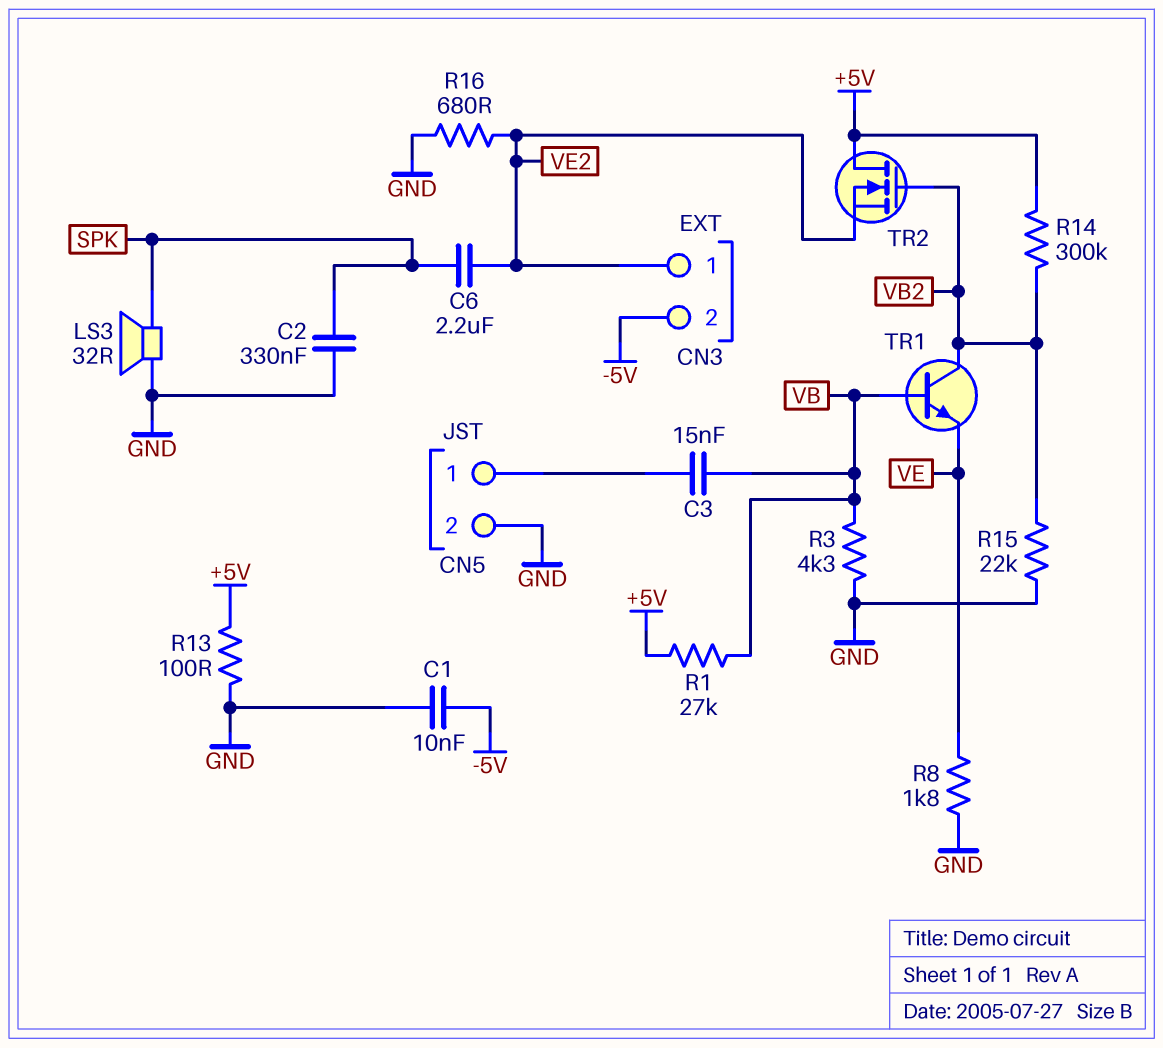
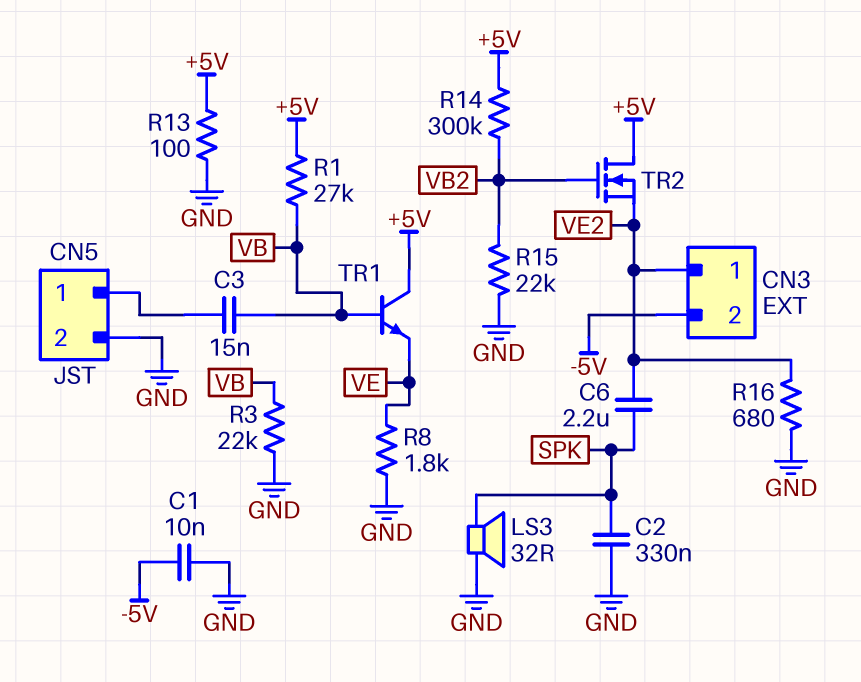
R3: 4.3k (GND, VB) -> 22k (GND, VB)
TR1: NPN (B VB, C VB2, E VE) -> NPN (B VB, C +5V, E VE)

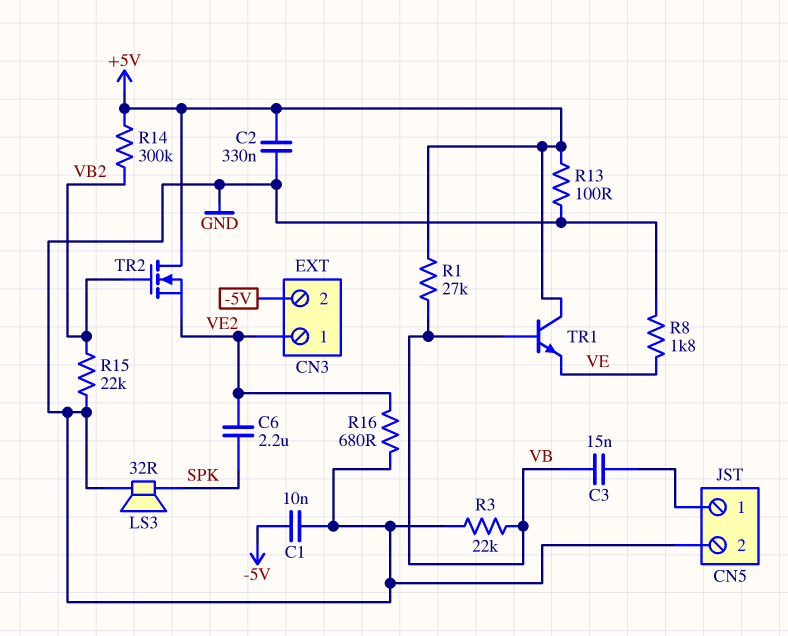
C2: 330nF (GND, SPK) -> 330nF (+5V, GND)

